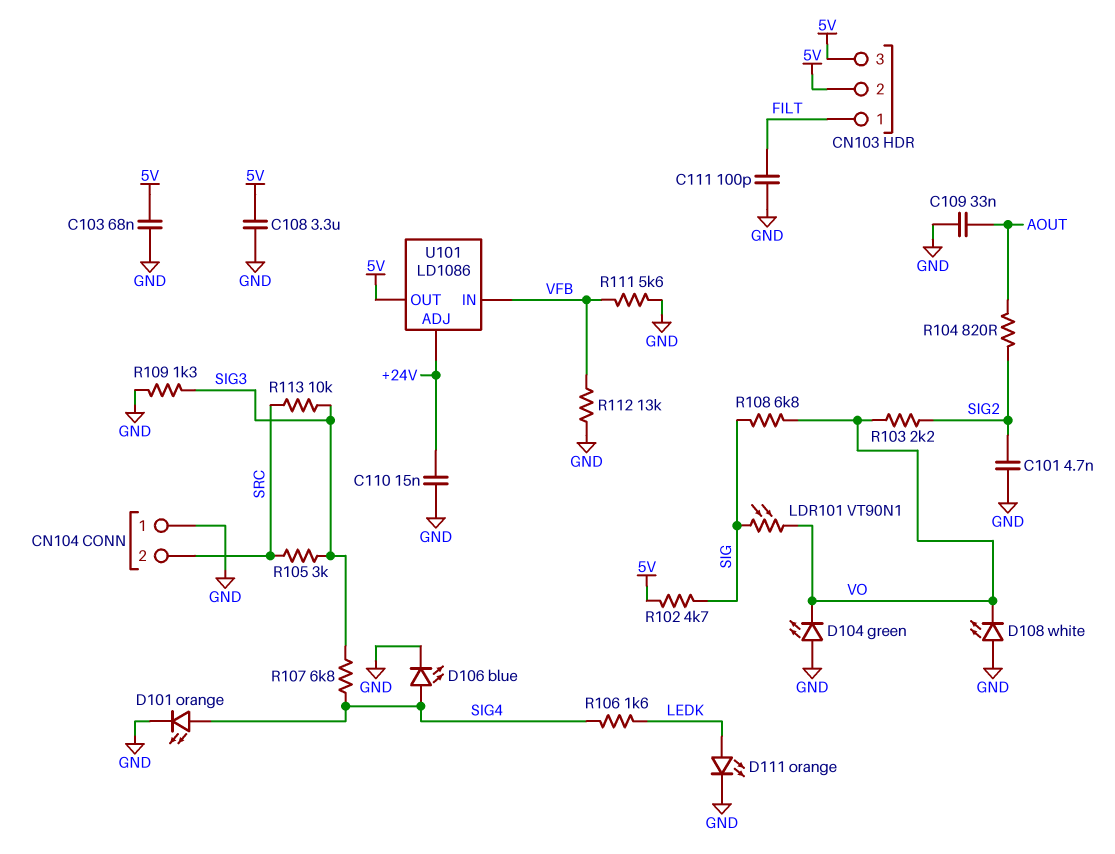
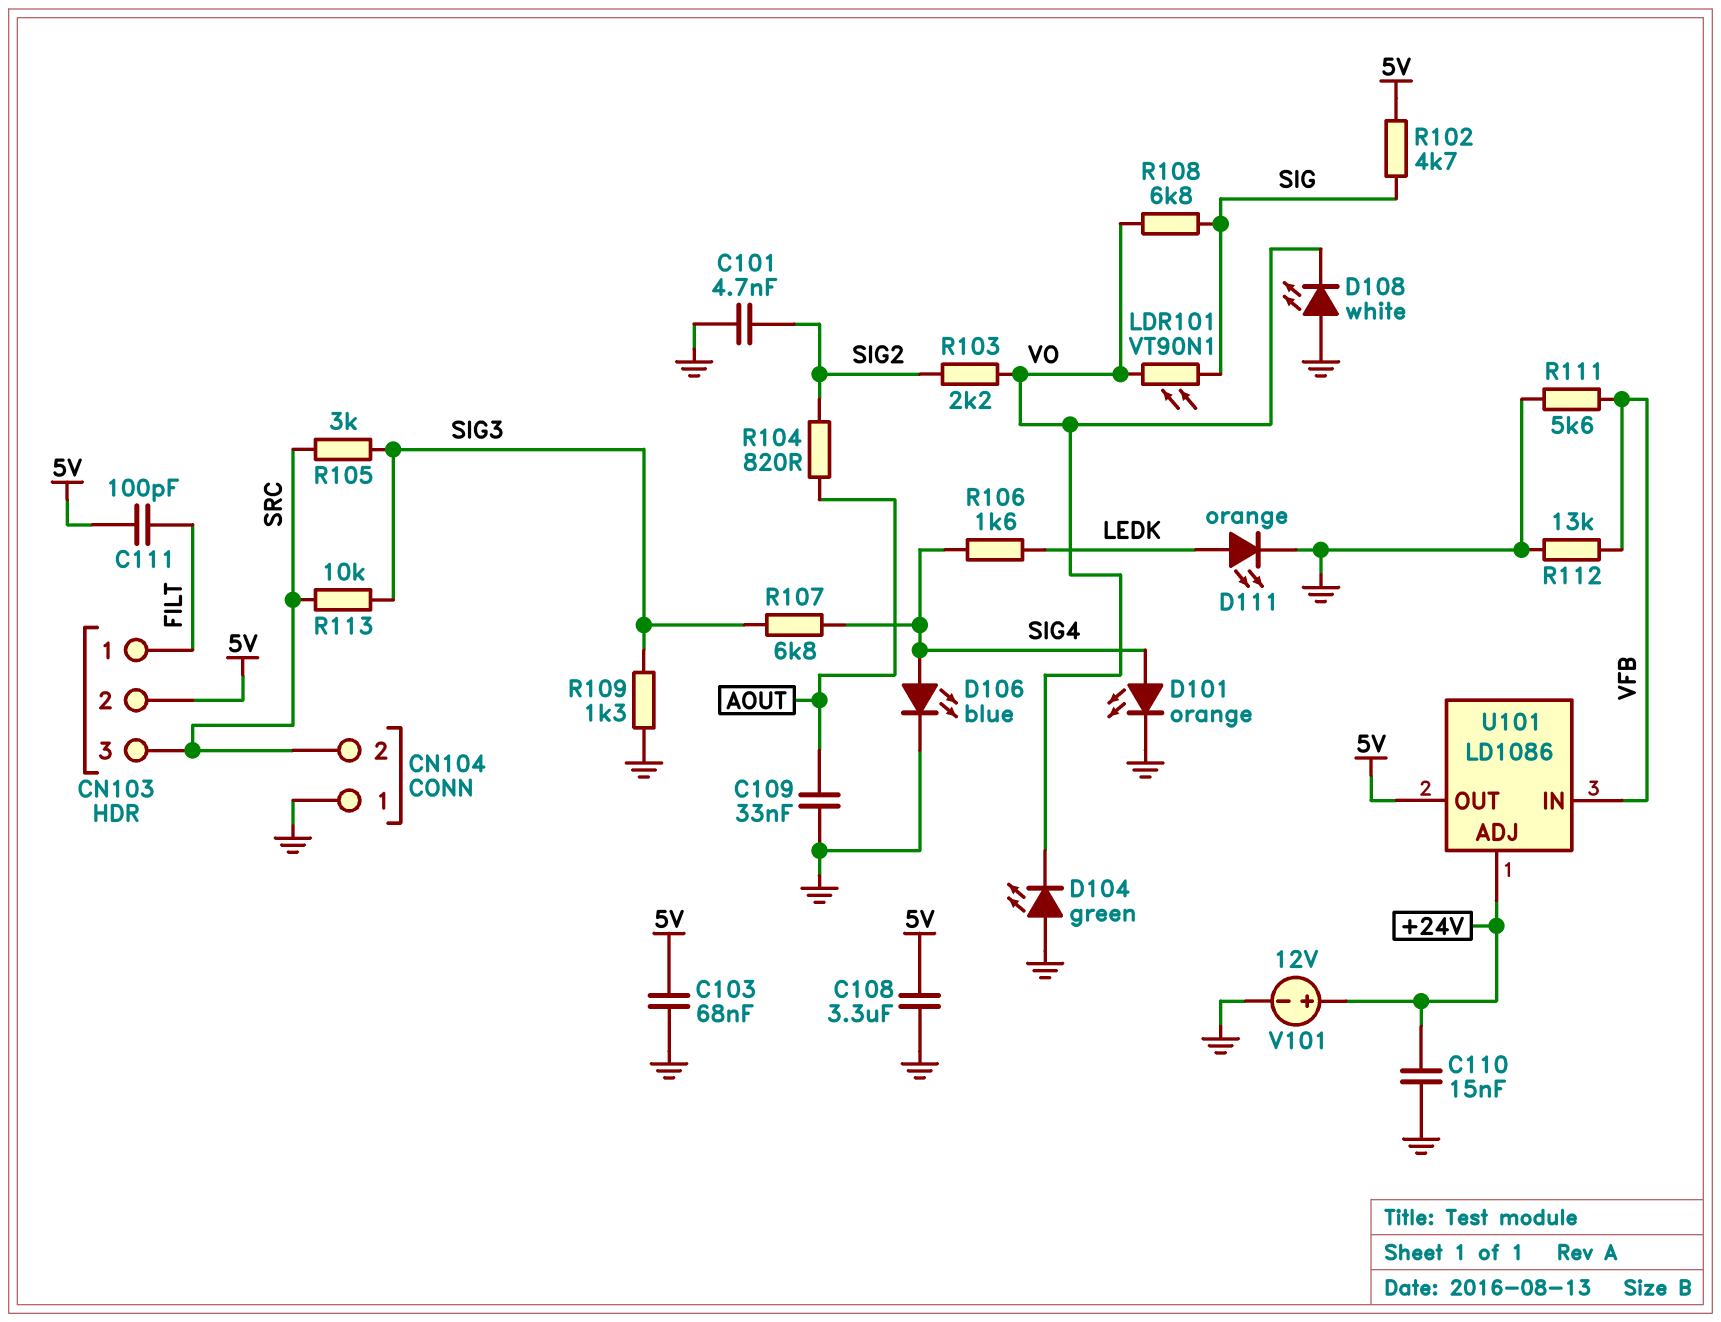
C111: 100pF (FILT, GND) -> 100pF (5V, FILT)
CN103 pin 3: 5V -> SRC
V101: none -> 12V (plus +24V, minus GND)

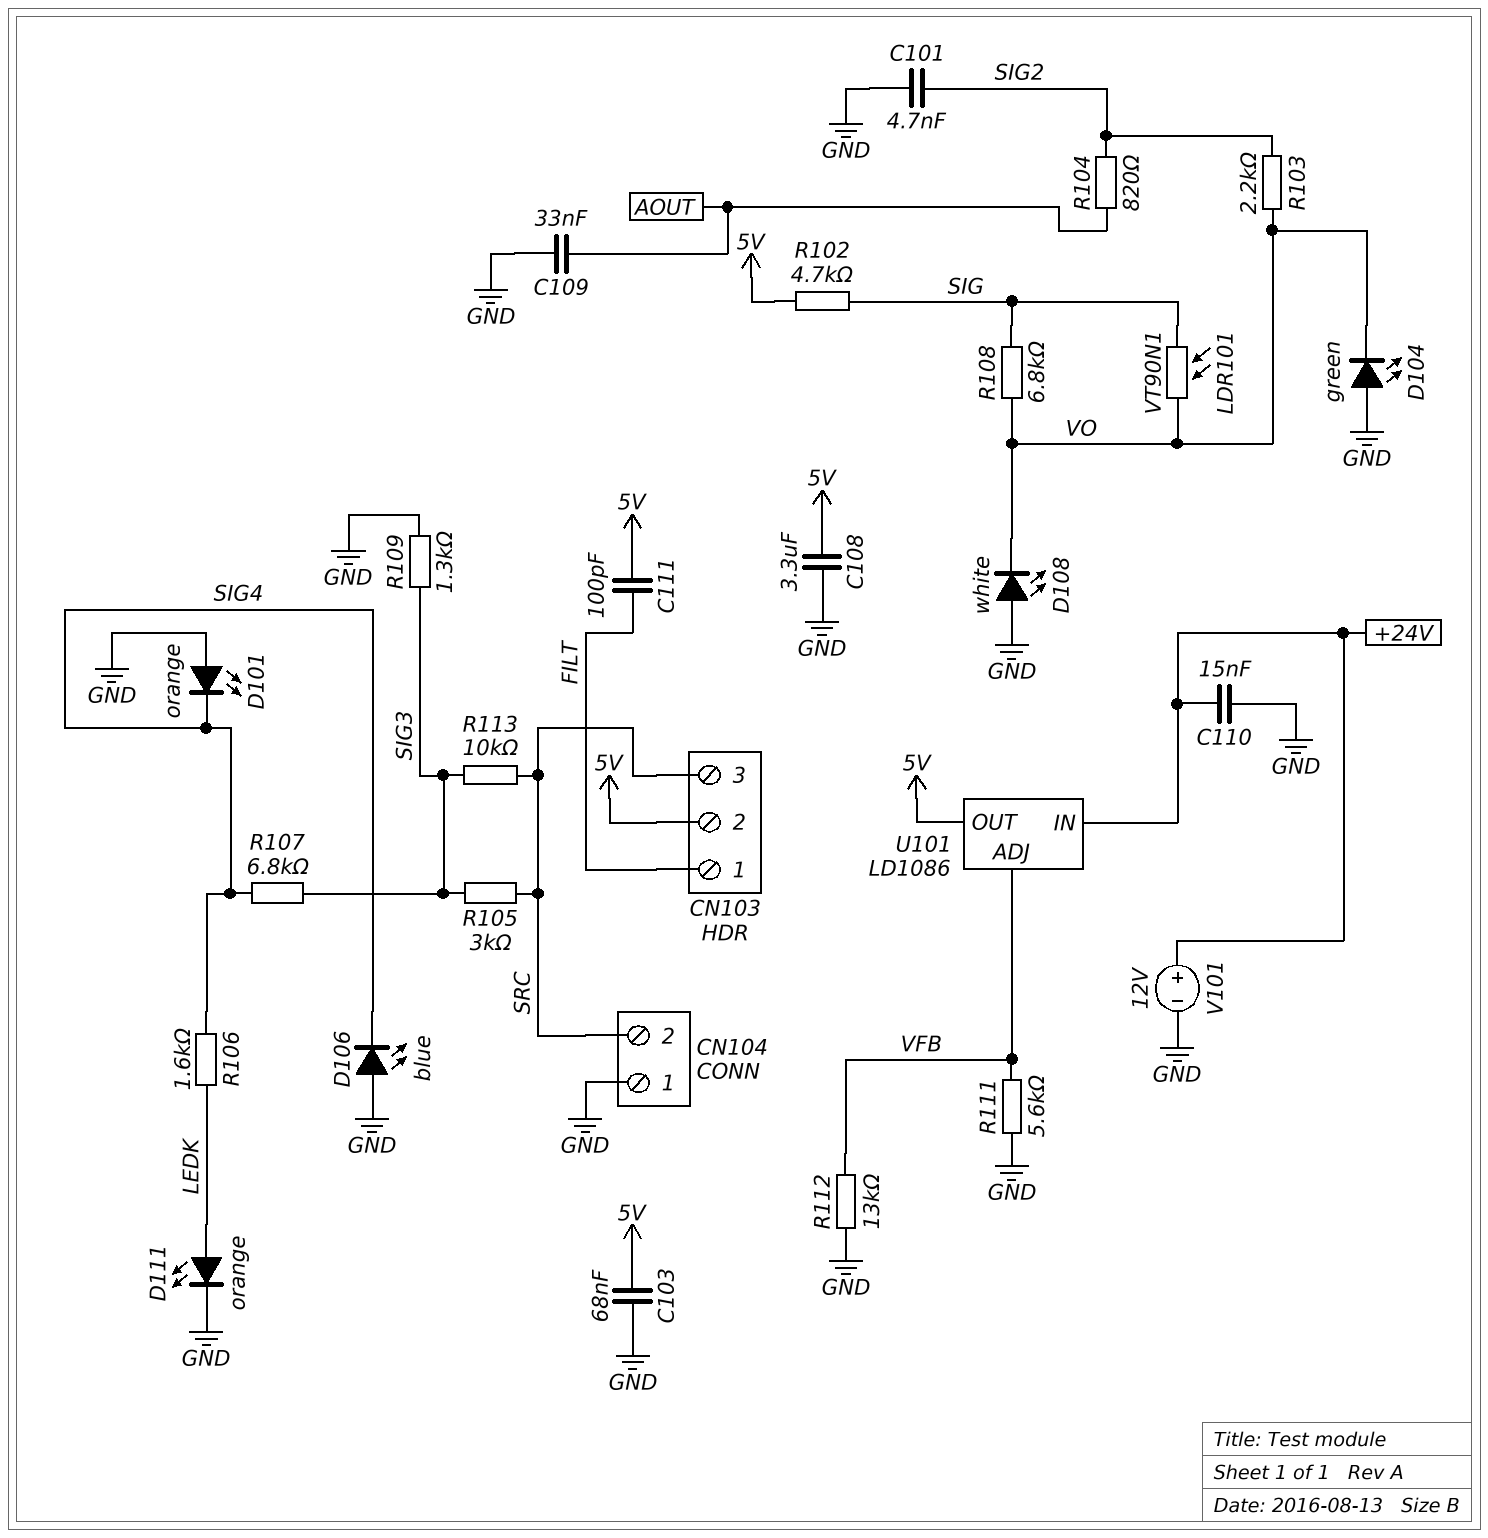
D101: LED orange (A SIG4, K GND) -> LED orange (A GND, K SIG4)
D106: LED blue (A SIG4, K GND) -> LED blue (A GND, K SIG4)
U101 pin ADJ: +24V -> VFB
U101 pin IN: VFB -> +24V

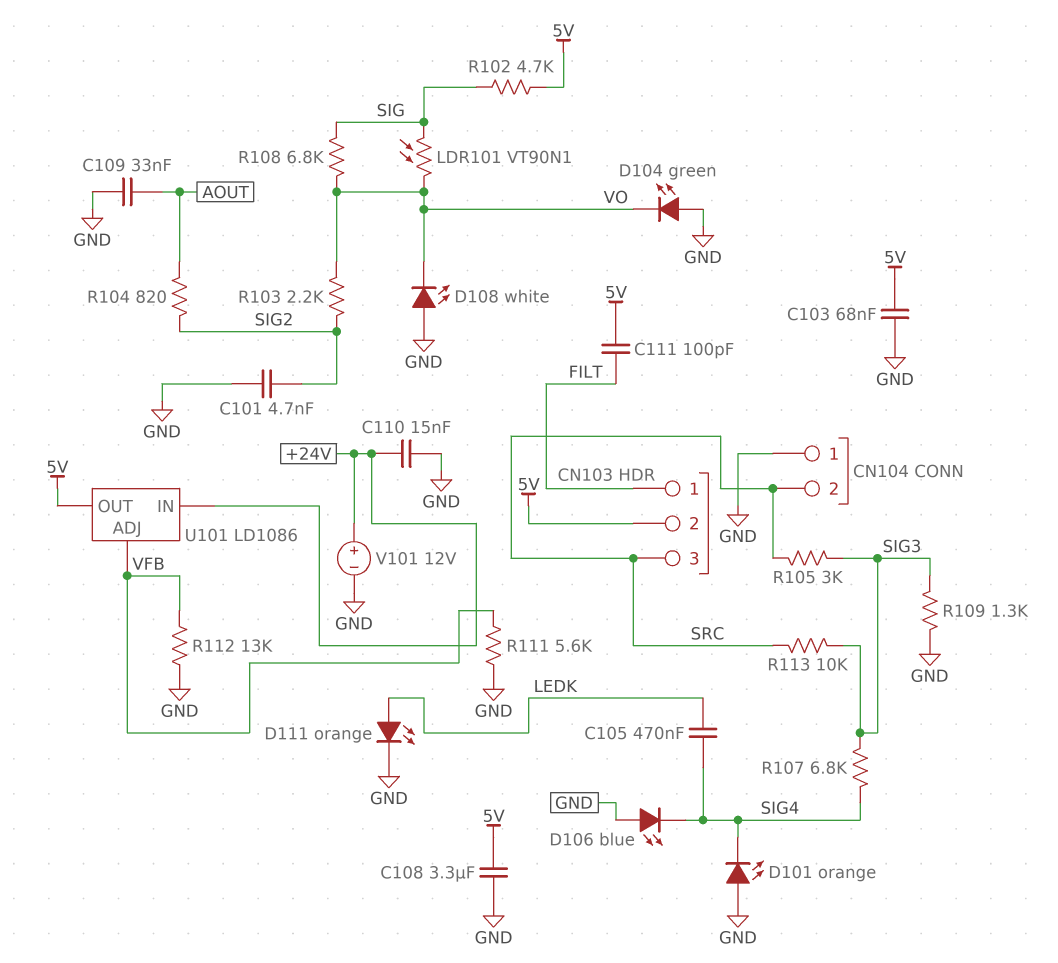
C105: none -> 470nF (LEDK, SIG4)
R106: 1.6k (LEDK, SIG4) -> none

